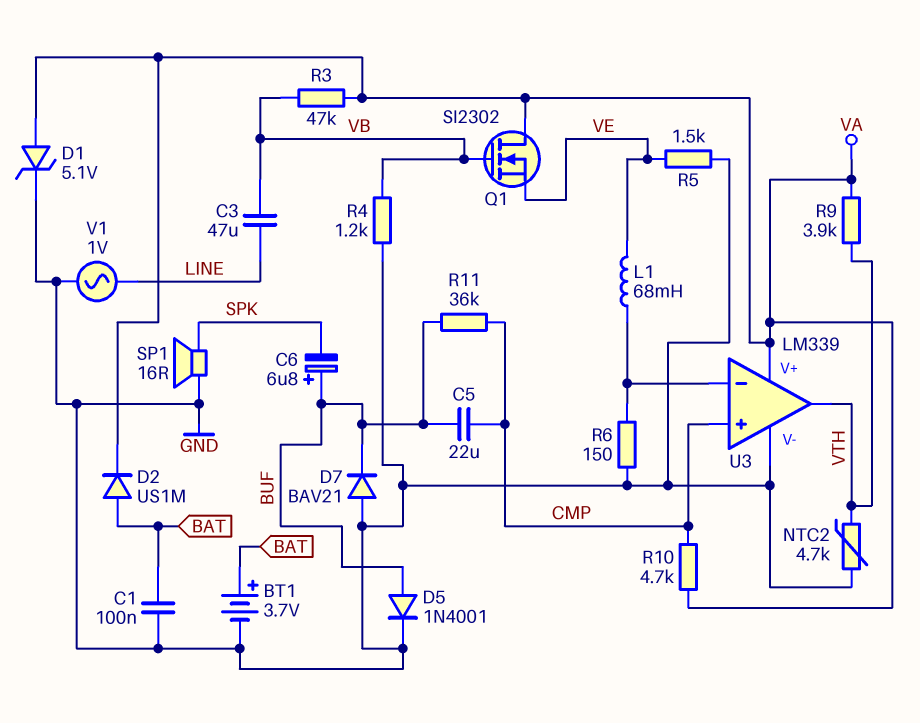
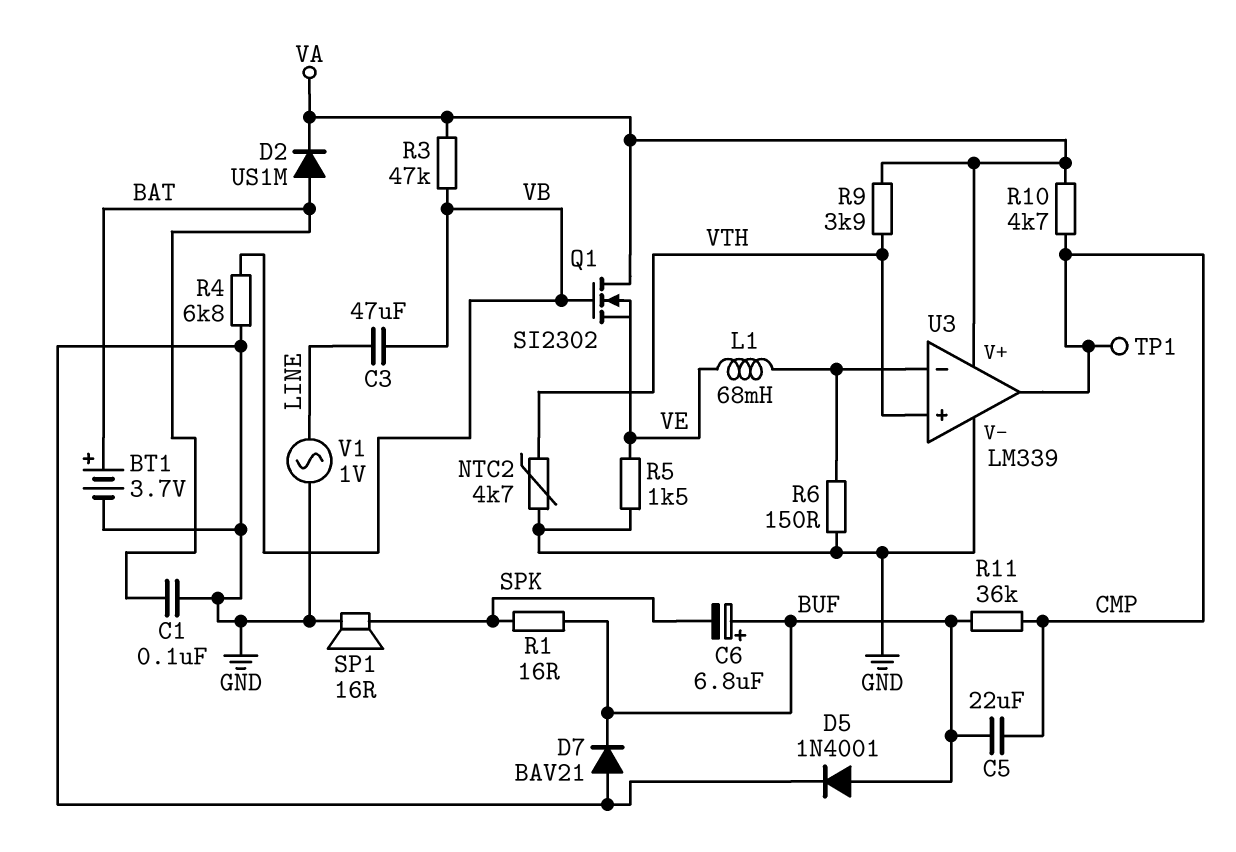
D1: zener 5.1V (A VA, K GND) -> none
R1: none -> 16 (BUF, SPK)
R4: 1.2k (GND, VB) -> 6.8k (GND, VB)
TP1: none -> test point (CMP)
U3 pin in+: CMP -> VTH
U3 pin out: VTH -> CMP

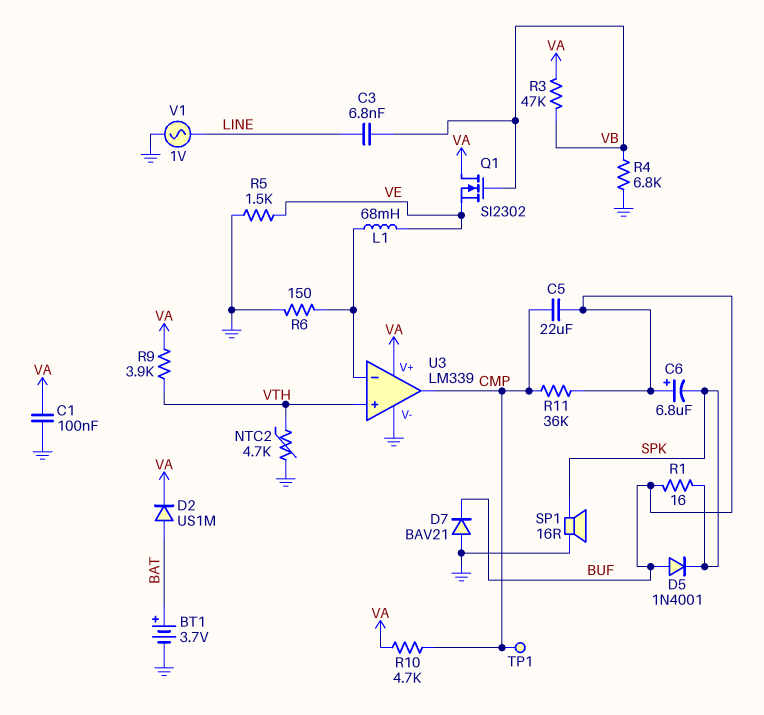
C1: 100nF (BAT, GND) -> 100nF (GND, VA)
C3: 47uF (LINE, VB) -> 6.8nF (LINE, VB)
D5: diode 1N4001 (A BUF, K GND) -> diode 1N4001 (A BUF, K SPK)

